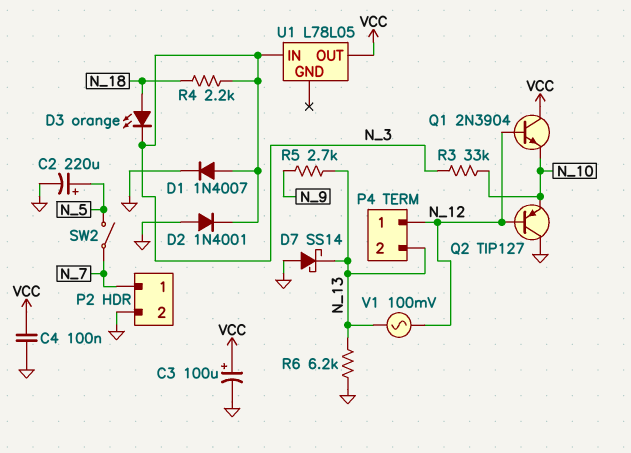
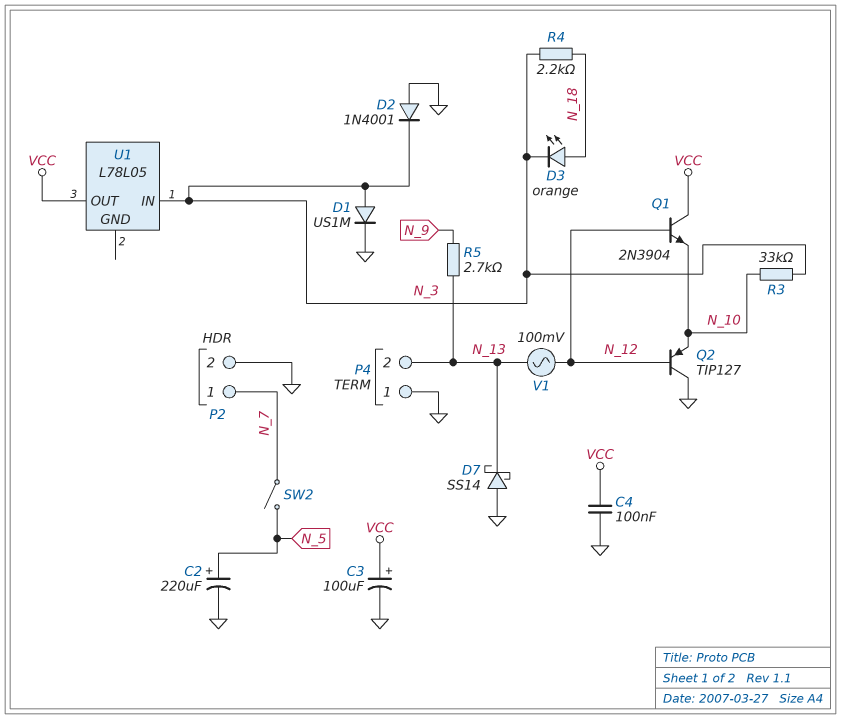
D1: diode 1N4007 (A N_3, K GND) -> diode US1M (A N_3, K GND)
P4 pin 1: N_12 -> GND
R6: 6.2k (GND, N_13) -> none

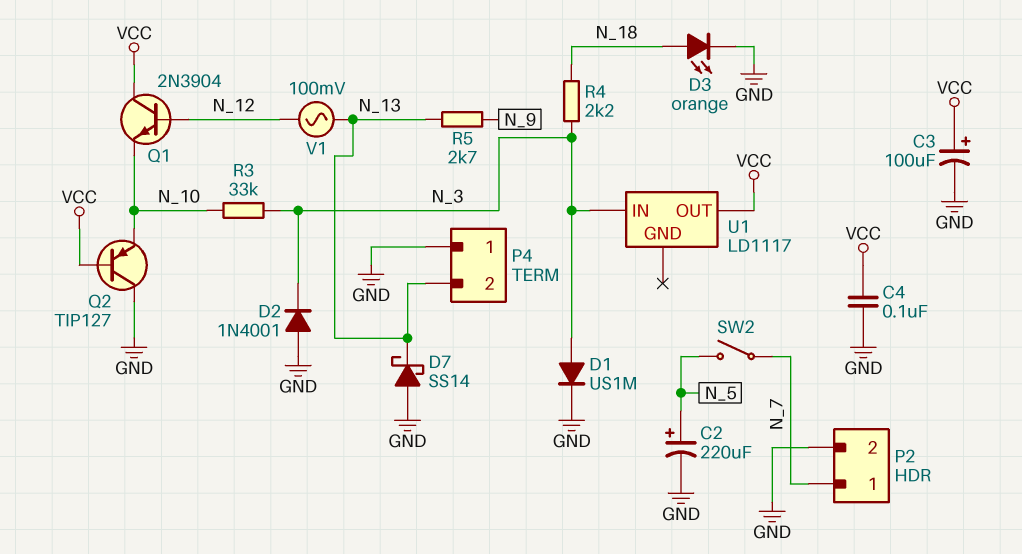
D3: LED orange (A N_18, K N_3) -> LED orange (A N_18, K GND)
Q2: PNP TIP127 (B N_12, C GND, E N_10) -> PNP TIP127 (B VCC, C GND, E N_10)
U1: L78L05 -> LD1117

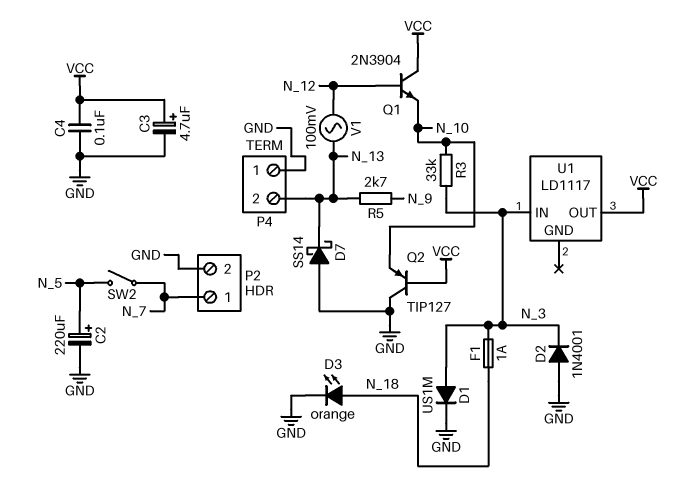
C3: 100uF (plus VCC, minus GND) -> 4.7uF (plus VCC, minus GND)
F1: none -> 1A (N_3, N_18)
R4: 2.2k (N_3, N_18) -> none

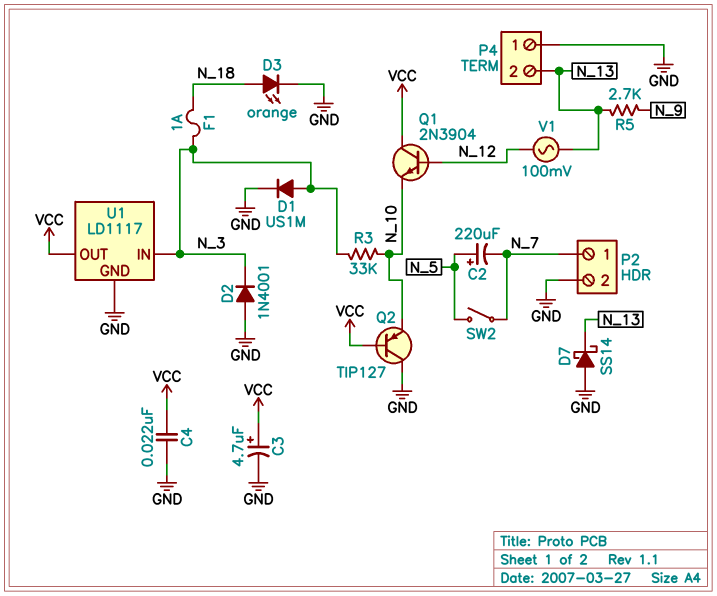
C2: 220uF (plus N_5, minus GND) -> 220uF (plus N_5, minus N_7)
C4: 100nF (GND, VCC) -> 22nF (GND, VCC)
U1 pin GND: none -> GND

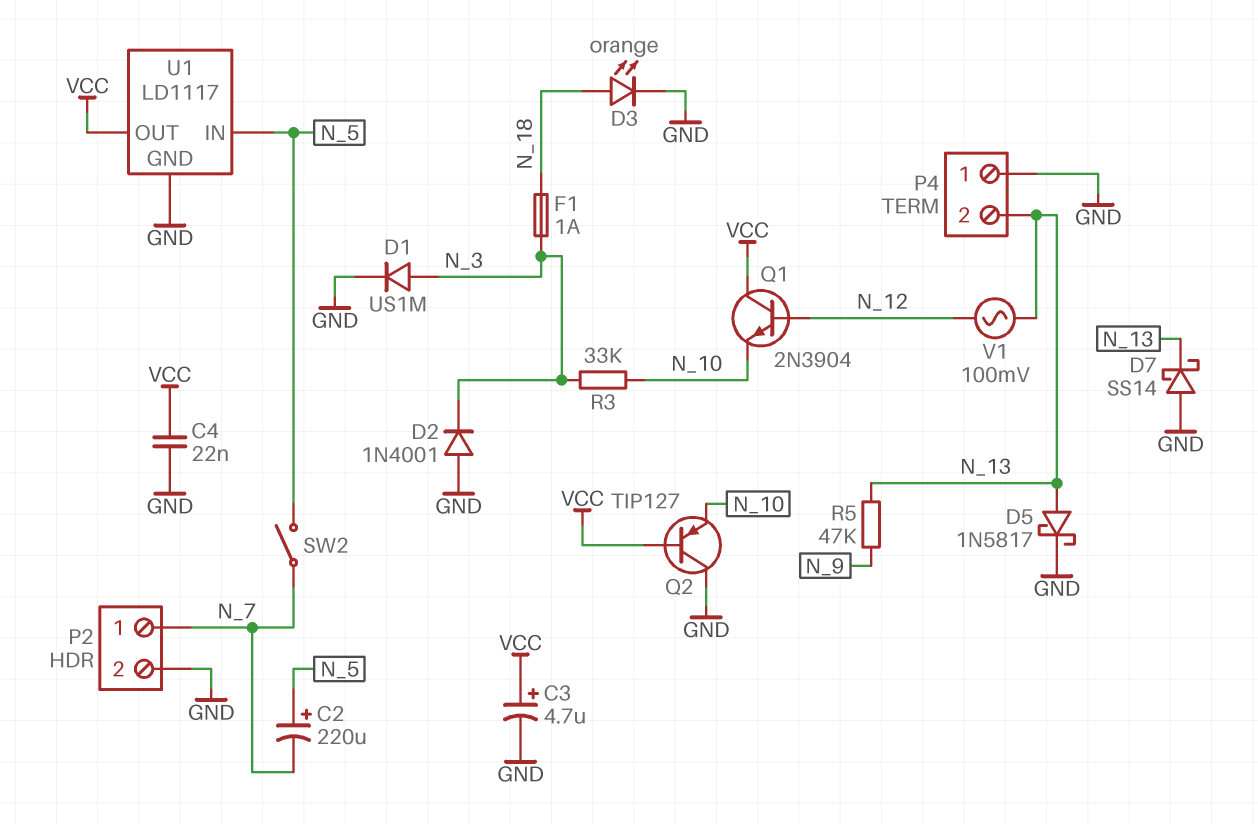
D5: none -> schottky 1N5817 (A N_13, K GND)
R5: 2.7k (N_9, N_13) -> 47k (N_9, N_13)
U1 pin IN: N_3 -> N_5

